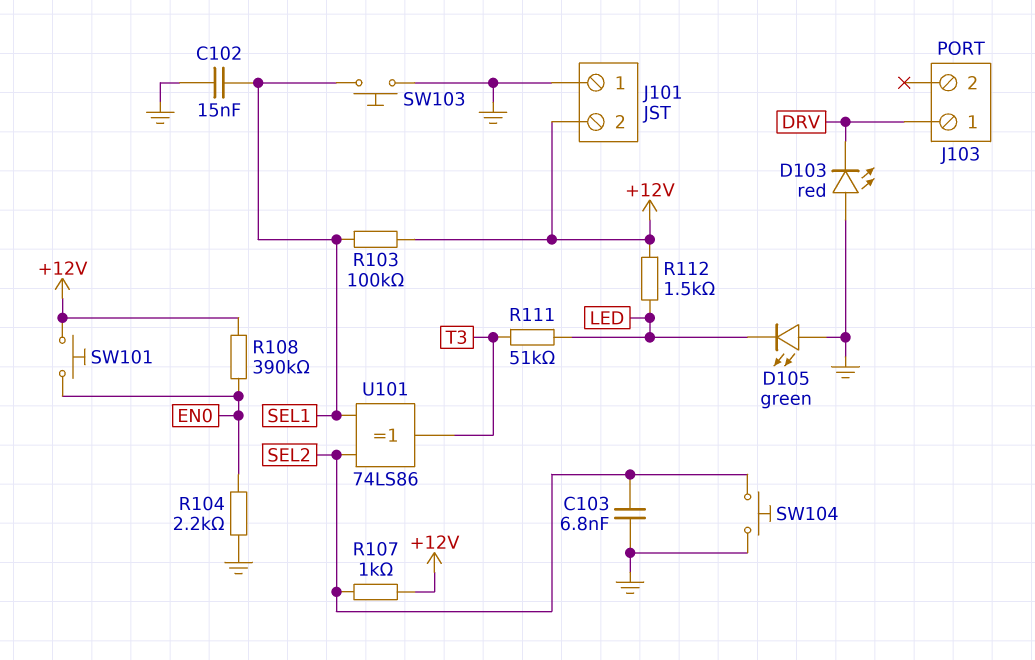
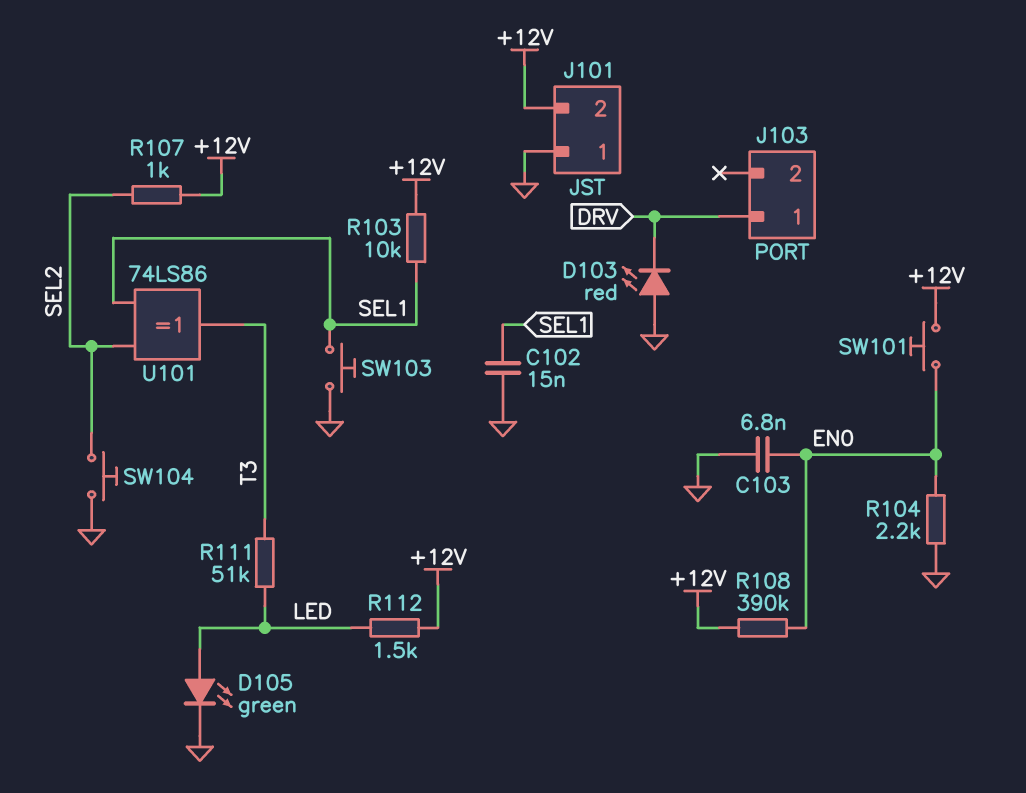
C103: 6.8nF (GND, SEL2) -> 6.8nF (EN0, GND)
D105: LED green (A GND, K LED) -> LED green (A LED, K GND)
R103: 100k (+12V, SEL1) -> 10k (+12V, SEL1)

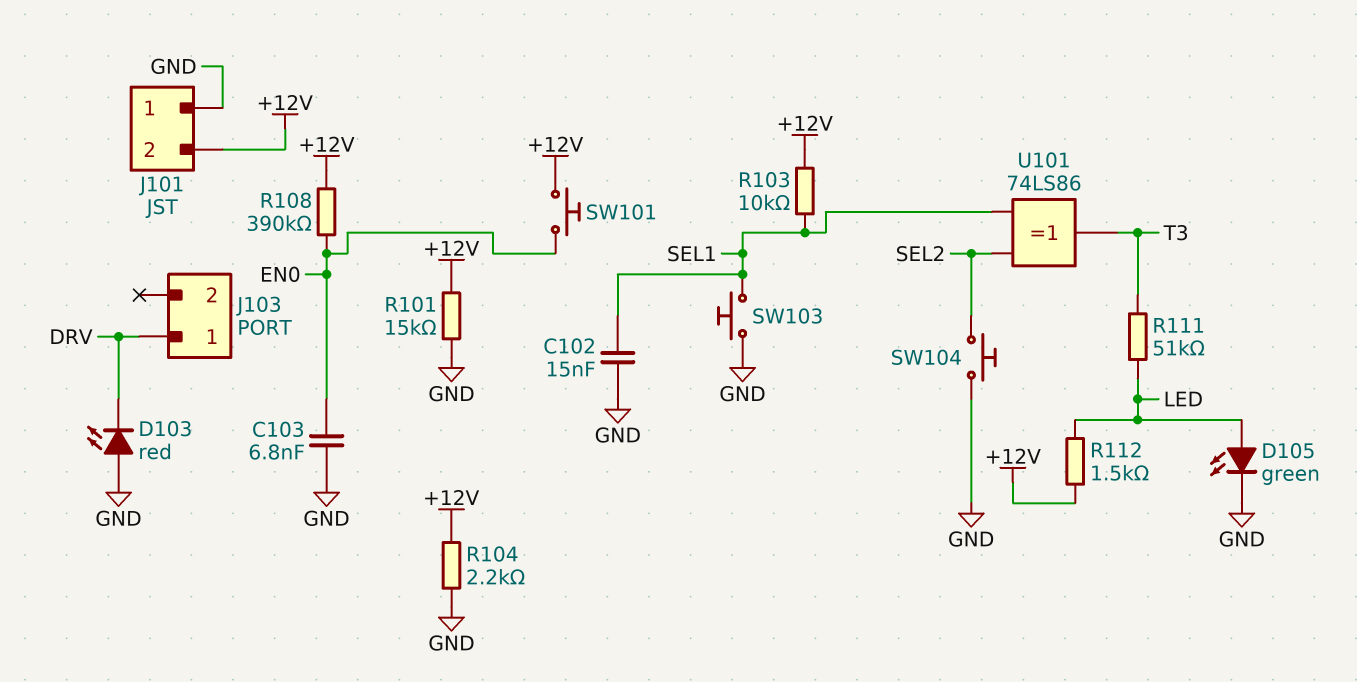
R101: none -> 15k (+12V, GND)
R104: 2.2k (EN0, GND) -> 2.2k (+12V, GND)
R107: 1k (+12V, SEL2) -> none

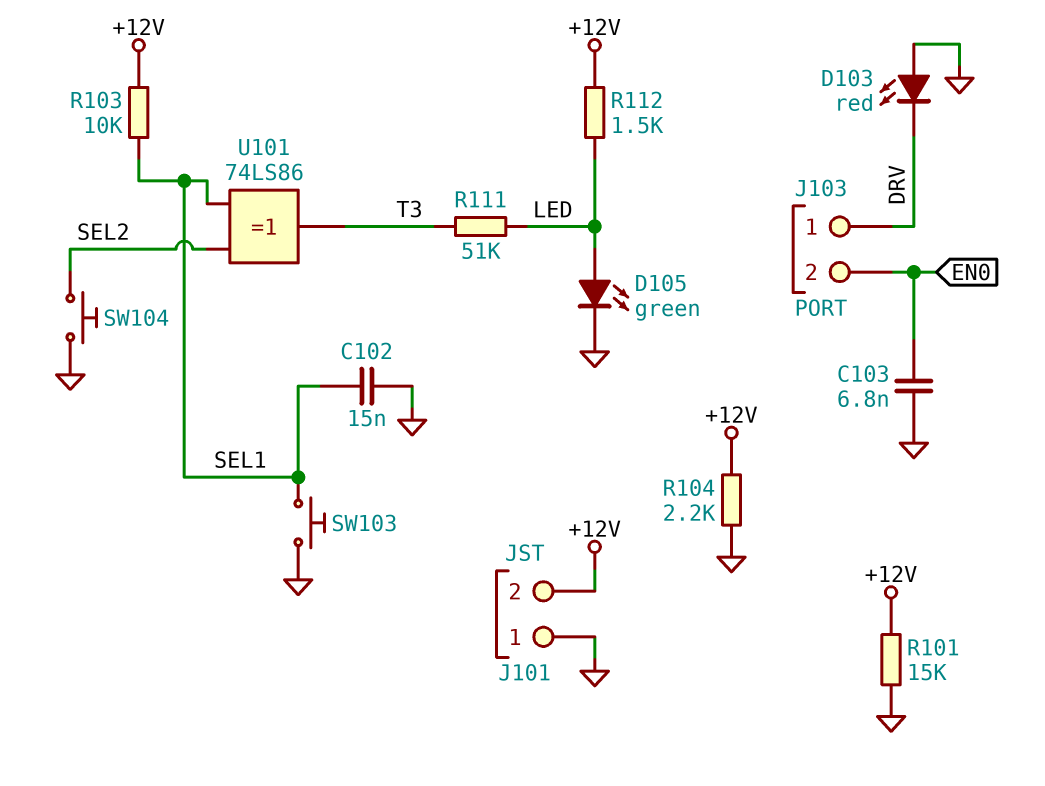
J103 pin 2: none -> EN0
R108: 390k (+12V, EN0) -> none
SW101: button (+12V, EN0) -> none

